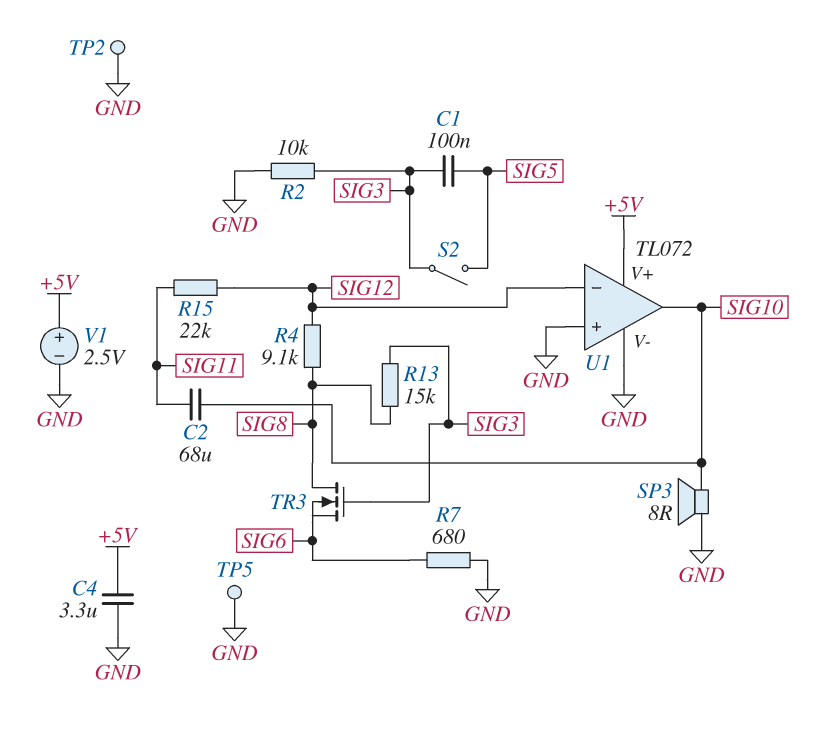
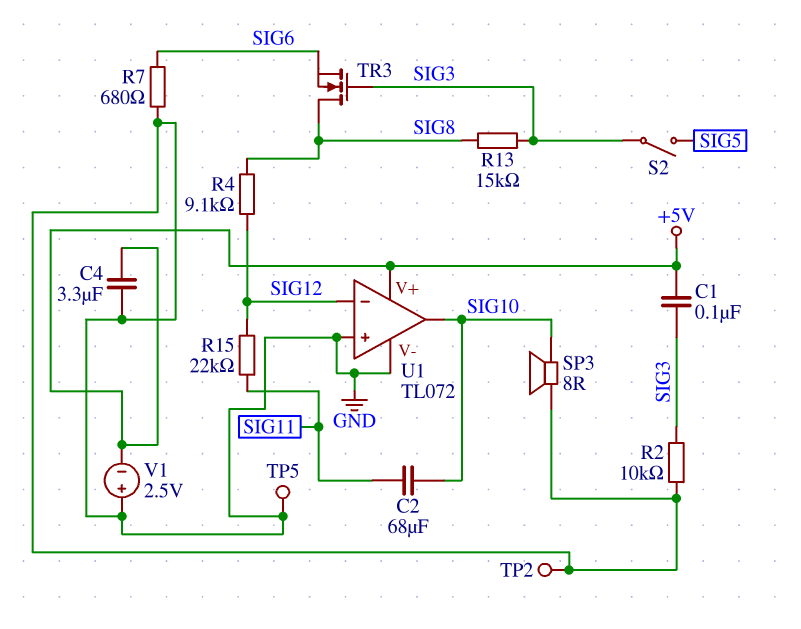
C1: 100nF (SIG3, SIG5) -> 100nF (+5V, SIG3)
V1: 2.5V (plus +5V, minus GND) -> 2.5V (plus GND, minus +5V)

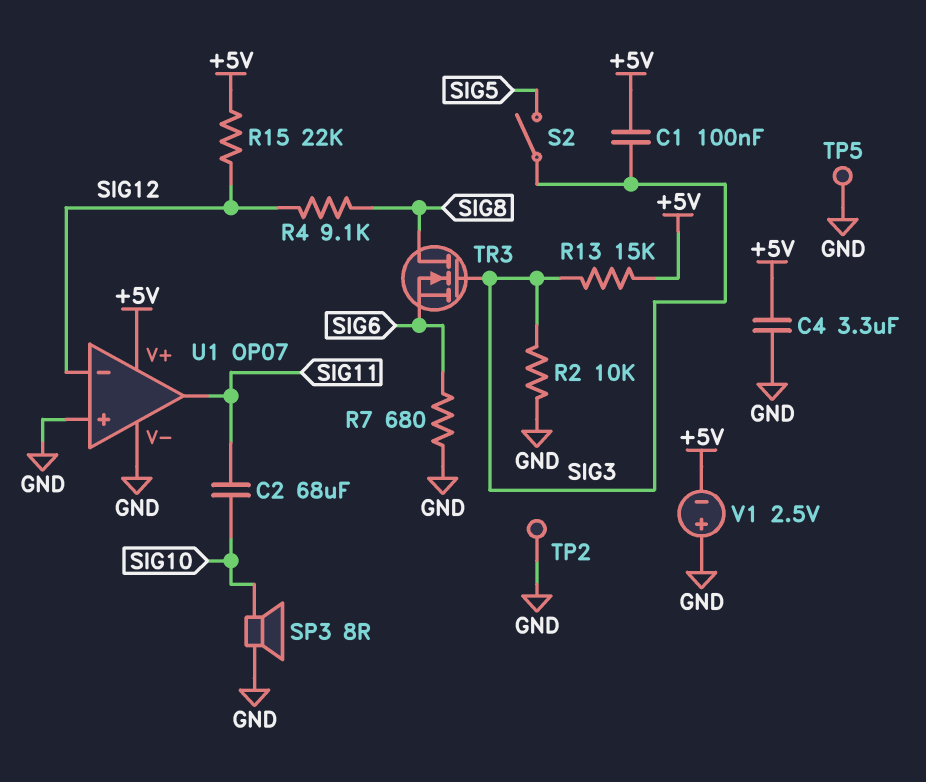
R13: 15k (SIG3, SIG8) -> 15k (+5V, SIG3)
R15: 22k (SIG11, SIG12) -> 22k (+5V, SIG12)
U1: TL072 -> OP07
U1 pin out: SIG10 -> SIG11

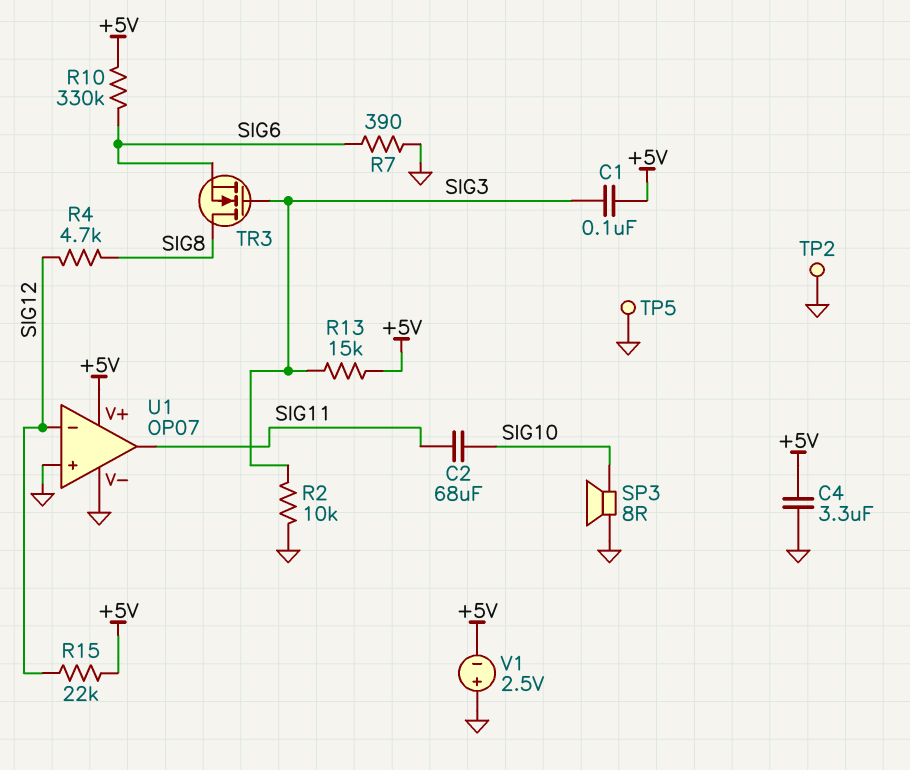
R4: 9.1k (SIG8, SIG12) -> 4.7k (SIG8, SIG12)
R7: 680 (GND, SIG6) -> 390 (GND, SIG6)
R10: none -> 330k (+5V, SIG6)
S2: switch (SIG3, SIG5) -> none

